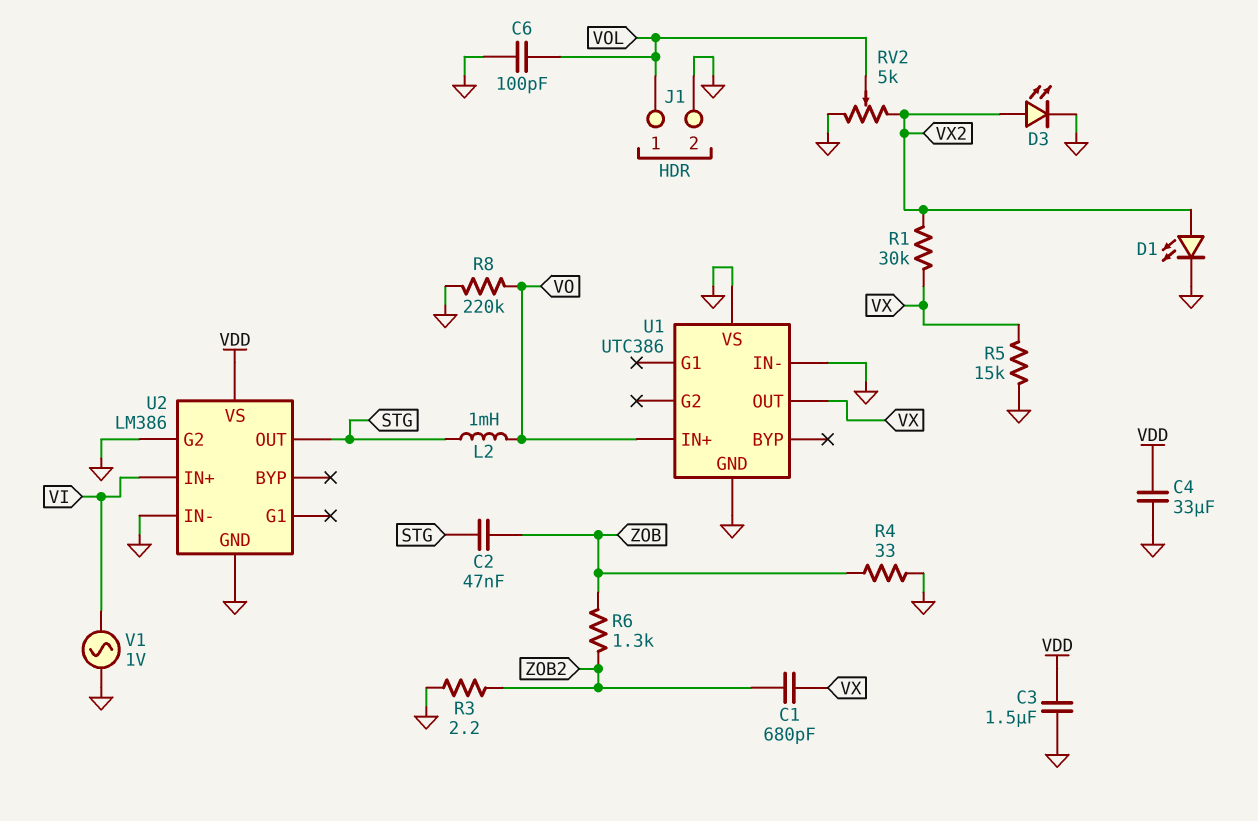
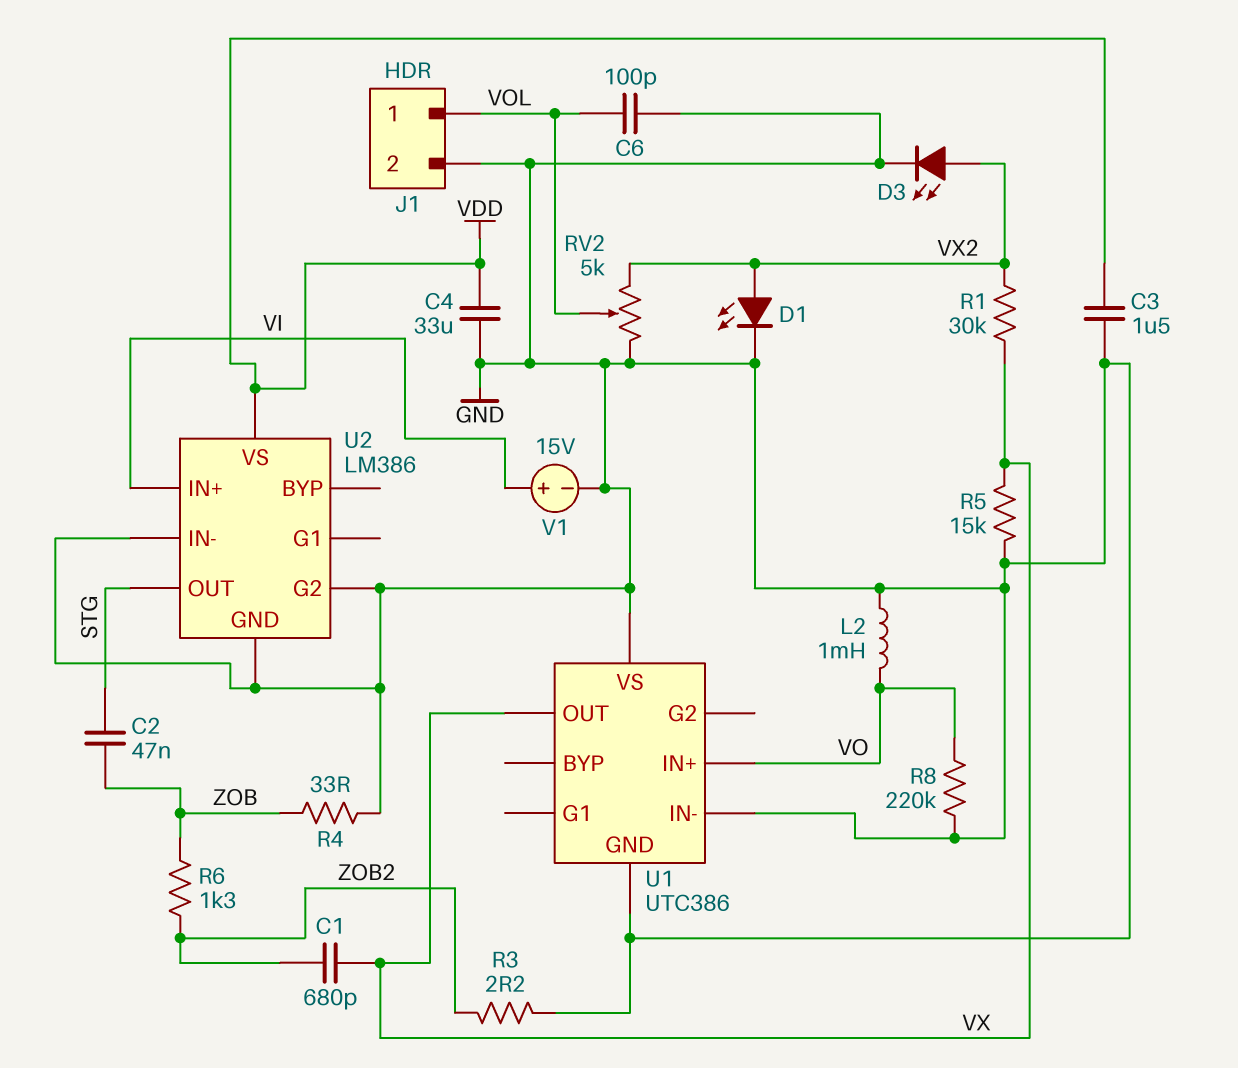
L2: 1mH (STG, VO) -> 1mH (GND, VO)
V1: AC 1V (GND, VI) -> 15V (plus VI, minus GND)

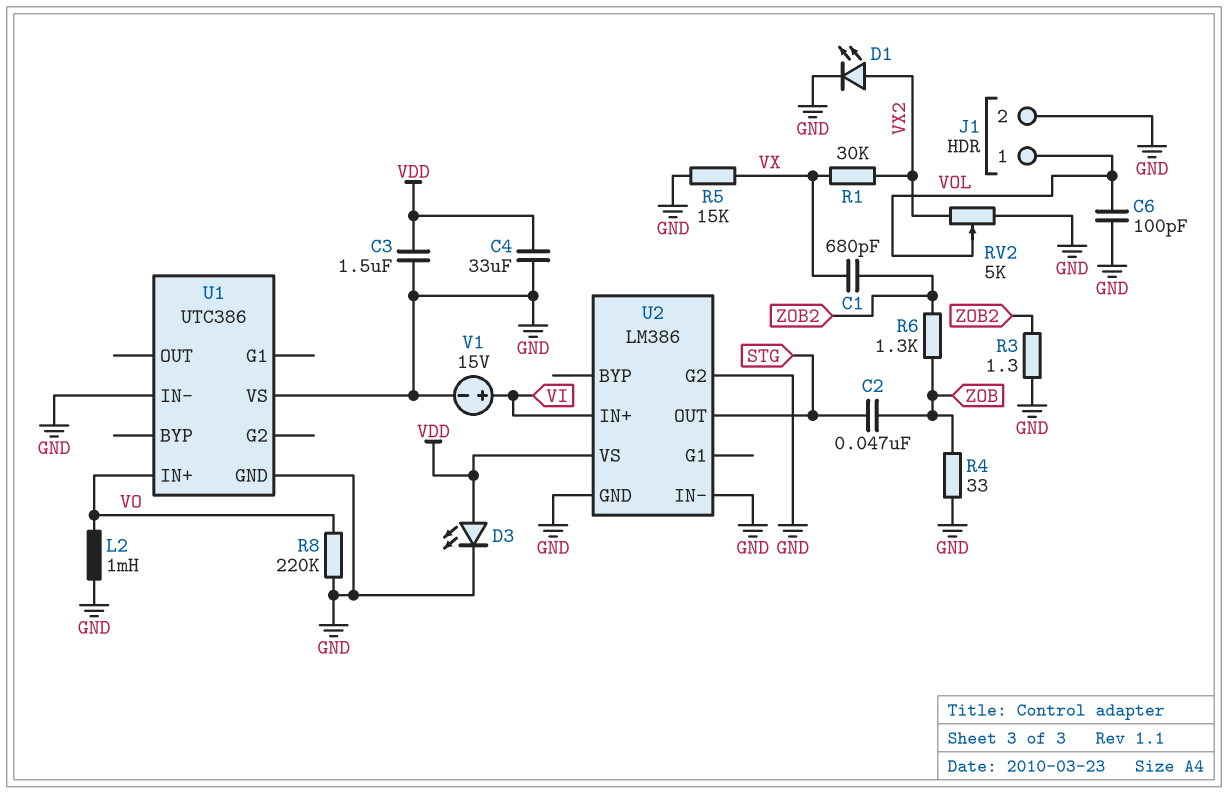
D3: LED (A VX2, K GND) -> LED (A VDD, K GND)
R3: 2.2 (GND, ZOB2) -> 1.3 (GND, ZOB2)
U1 pin OUT: VX -> none

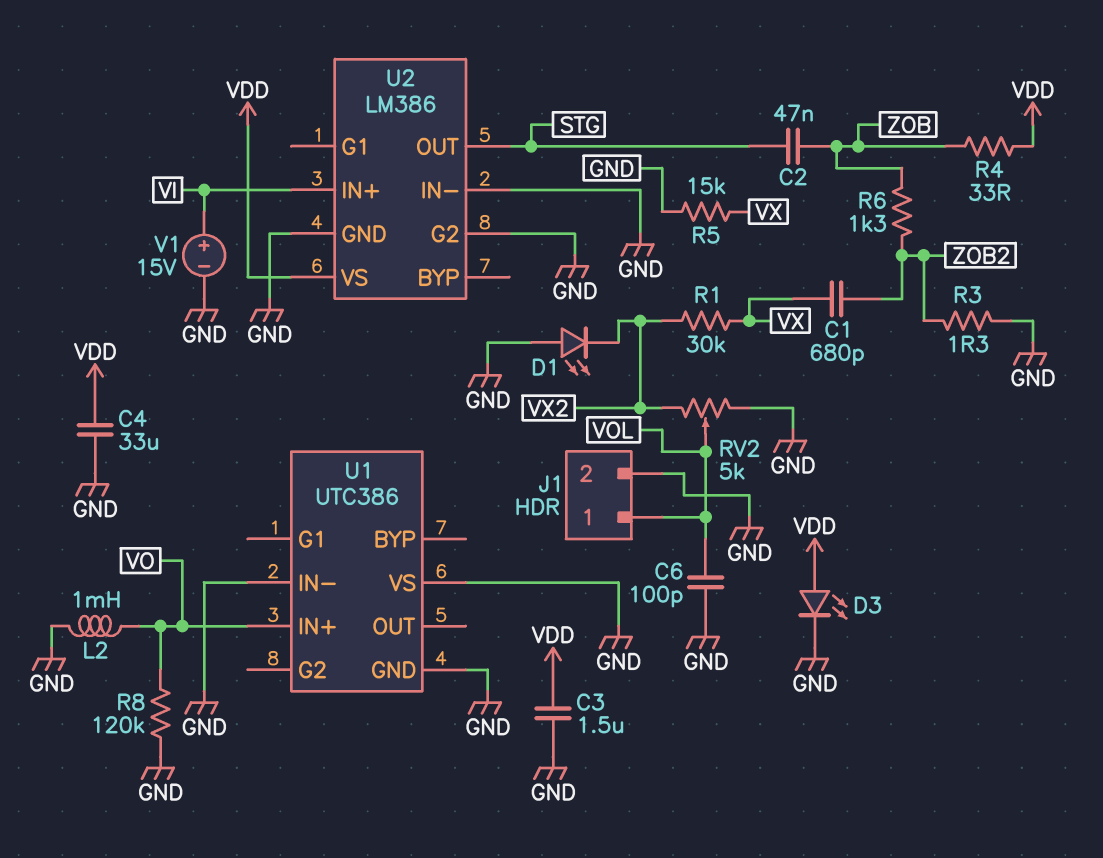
D1: LED (A VX2, K GND) -> LED (A GND, K VX2)
R4: 33 (GND, ZOB) -> 33 (VDD, ZOB)
R8: 220k (GND, VO) -> 120k (GND, VO)

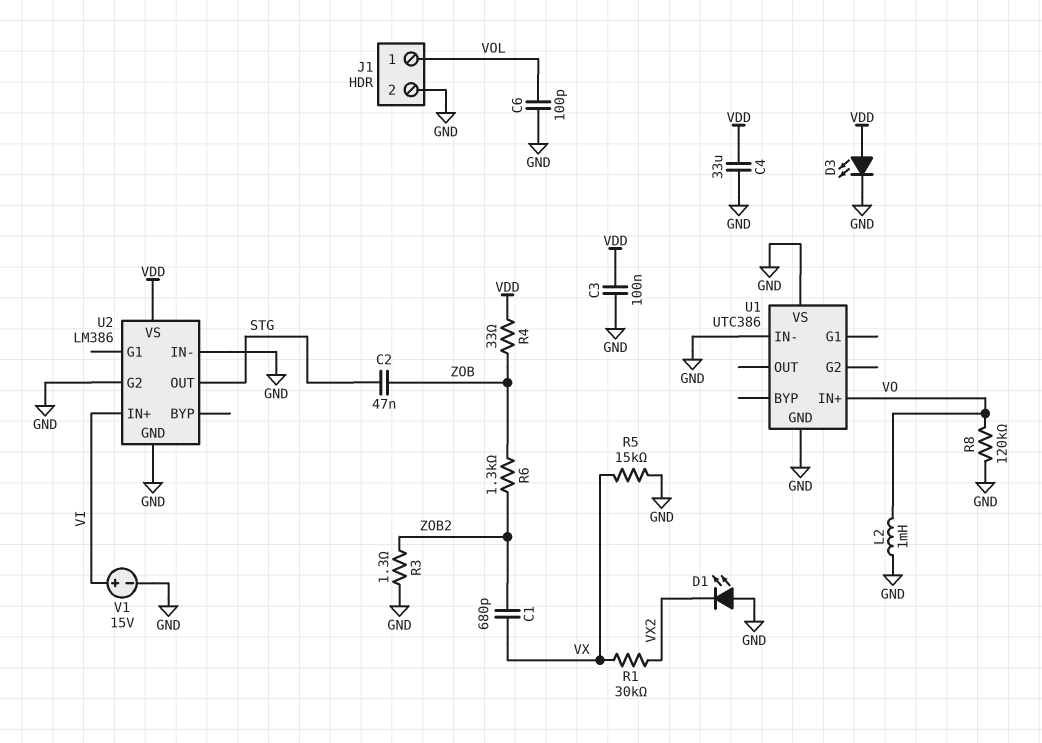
C3: 1.5uF (GND, VDD) -> 100nF (GND, VDD)
RV2: 5k (GND, VX2, wiper VOL) -> none

